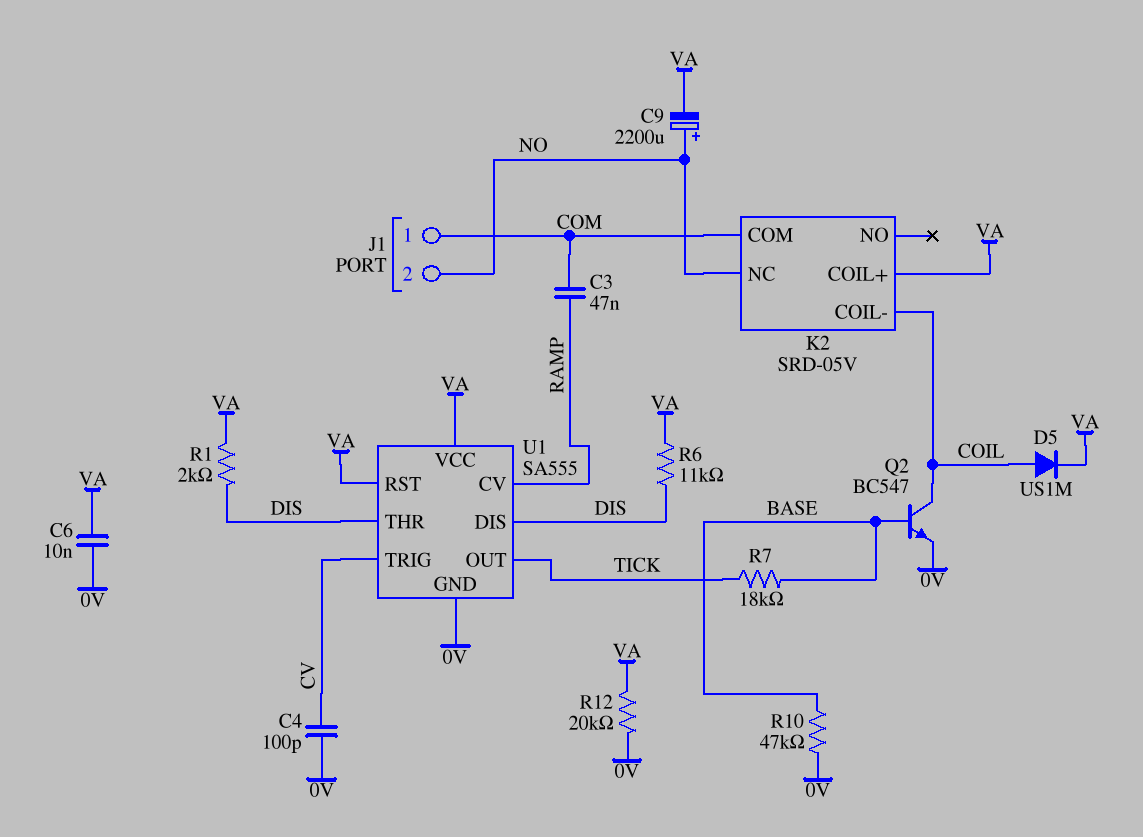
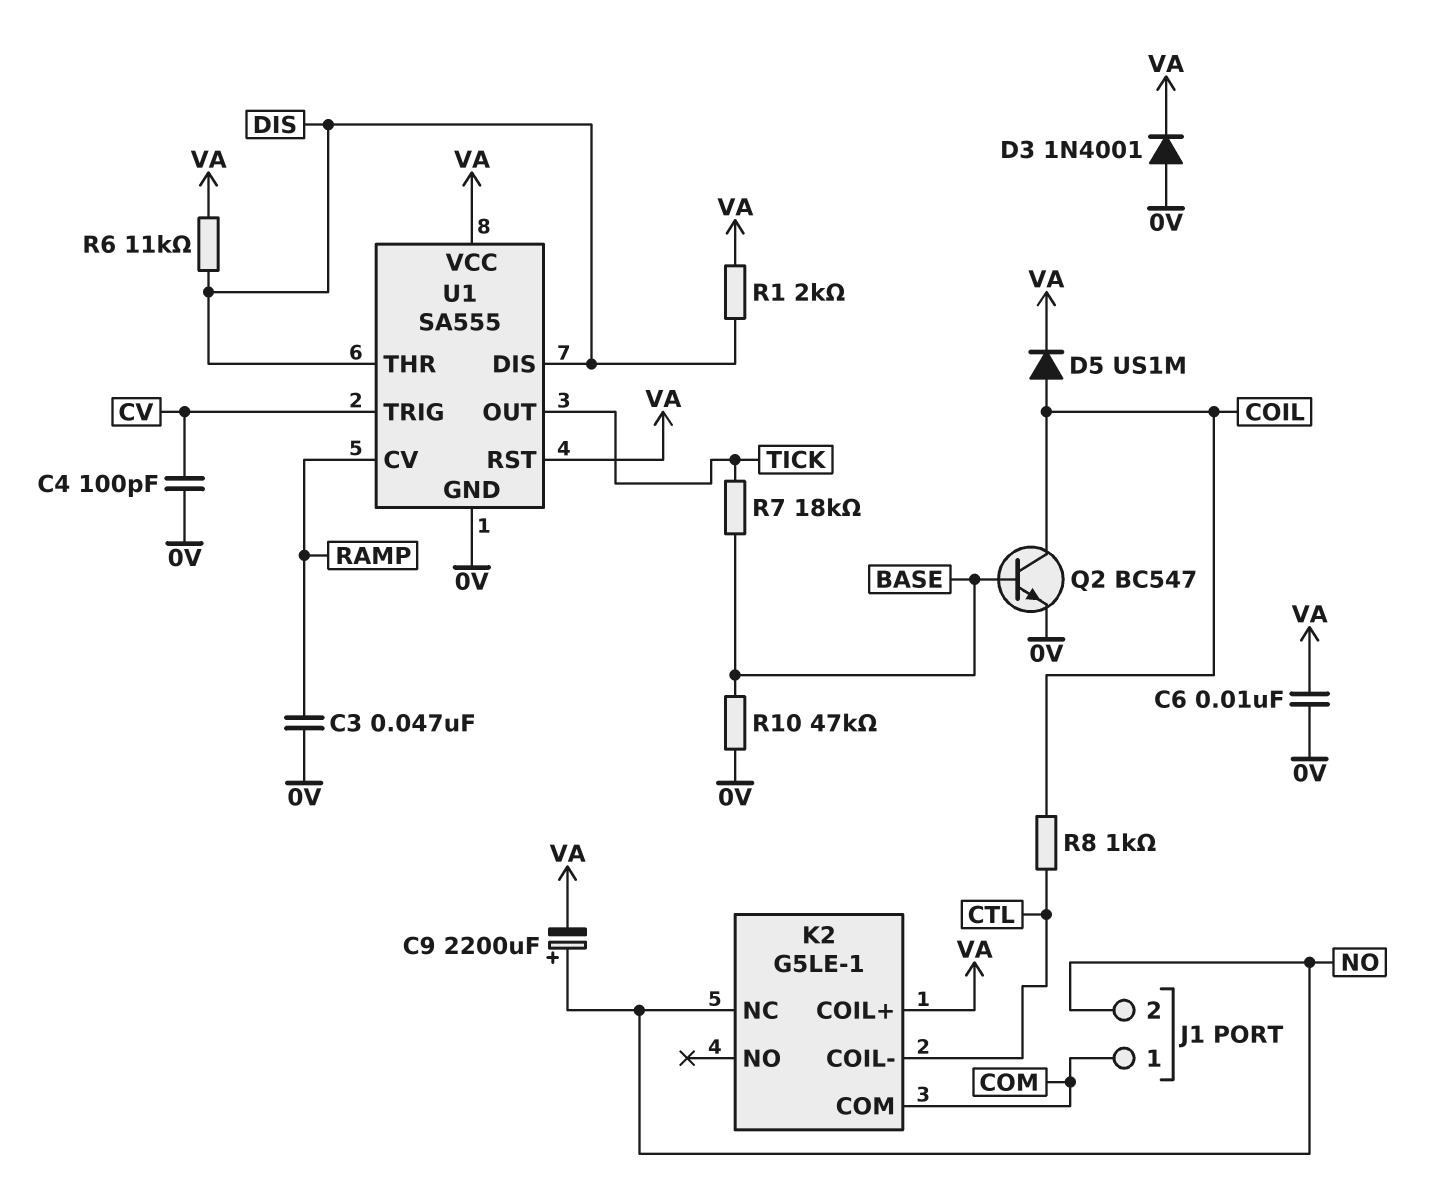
C3: 47nF (COM, RAMP) -> 47nF (0V, RAMP)
D3: none -> diode 1N4001 (A 0V, K VA)
K2: SRD-05V -> G5LE-1
K2 pin COIL-: COIL -> CTL
R8: none -> 1k (COIL, CTL)
R12: 20k (0V, VA) -> none

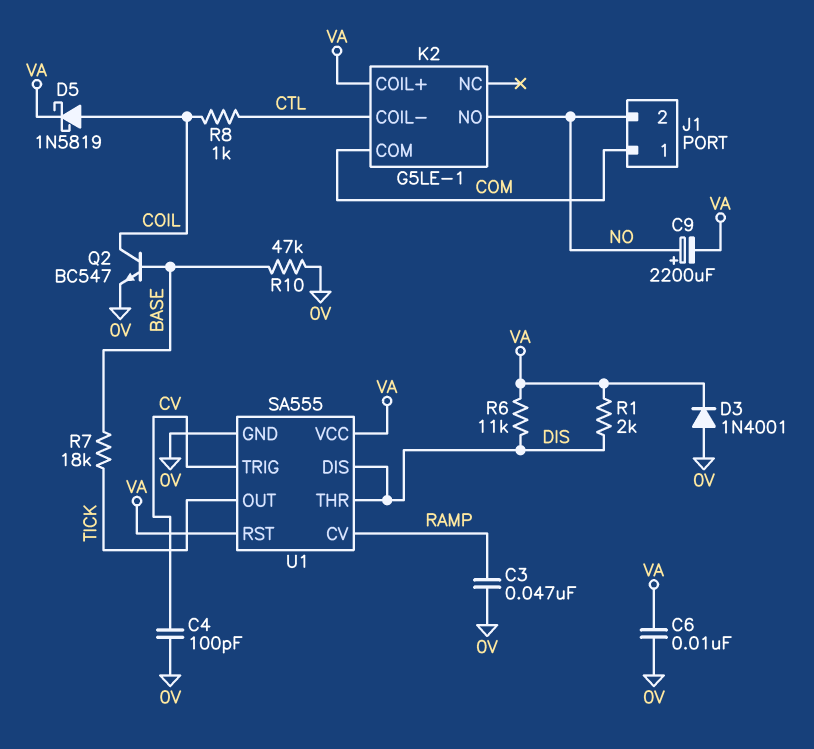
D5: diode US1M (A COIL, K VA) -> schottky 1N5819 (A COIL, K VA)
K2 pin NC: NO -> none
K2 pin NO: none -> NO

